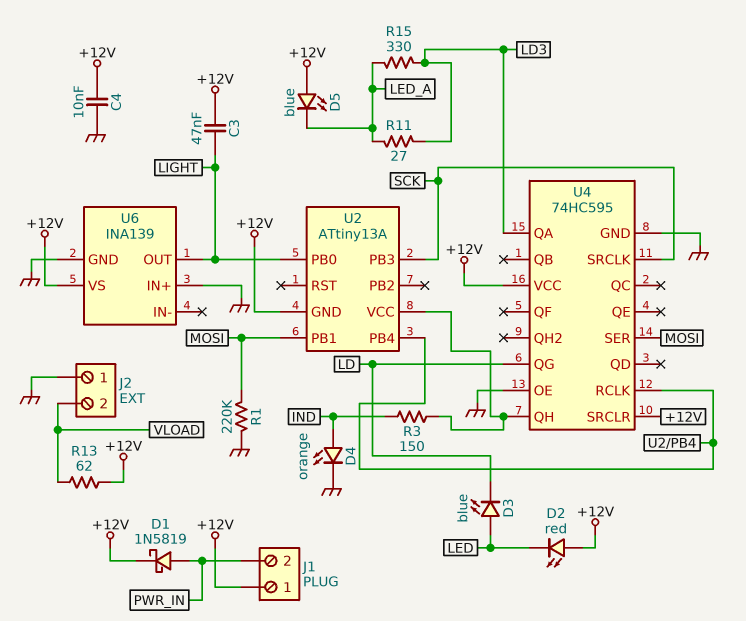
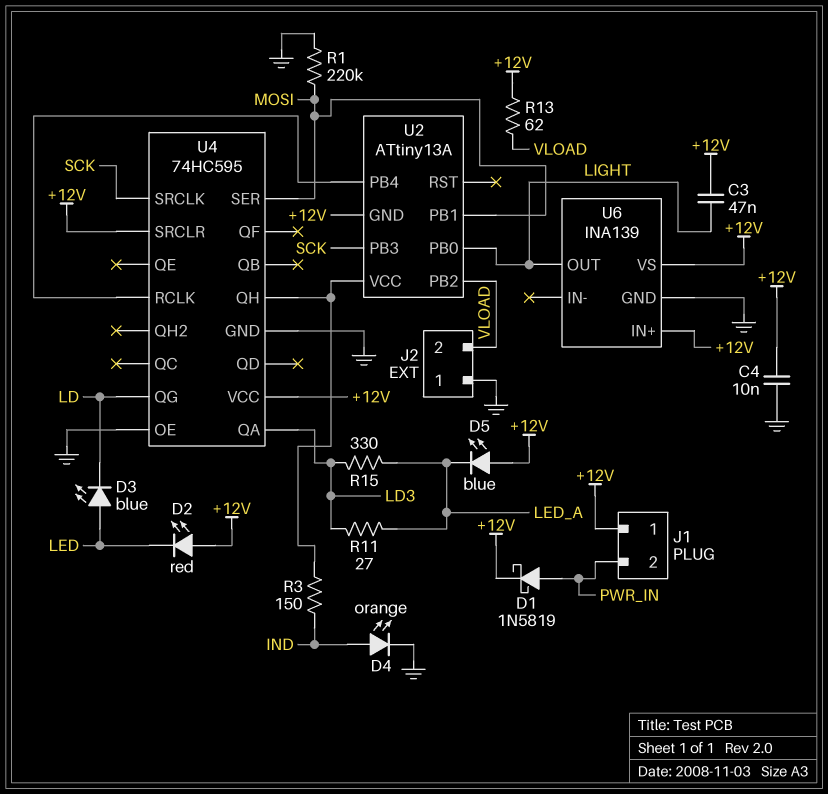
U2 pin PB2: none -> VLOAD
U6 pin IN+: GND -> +12V

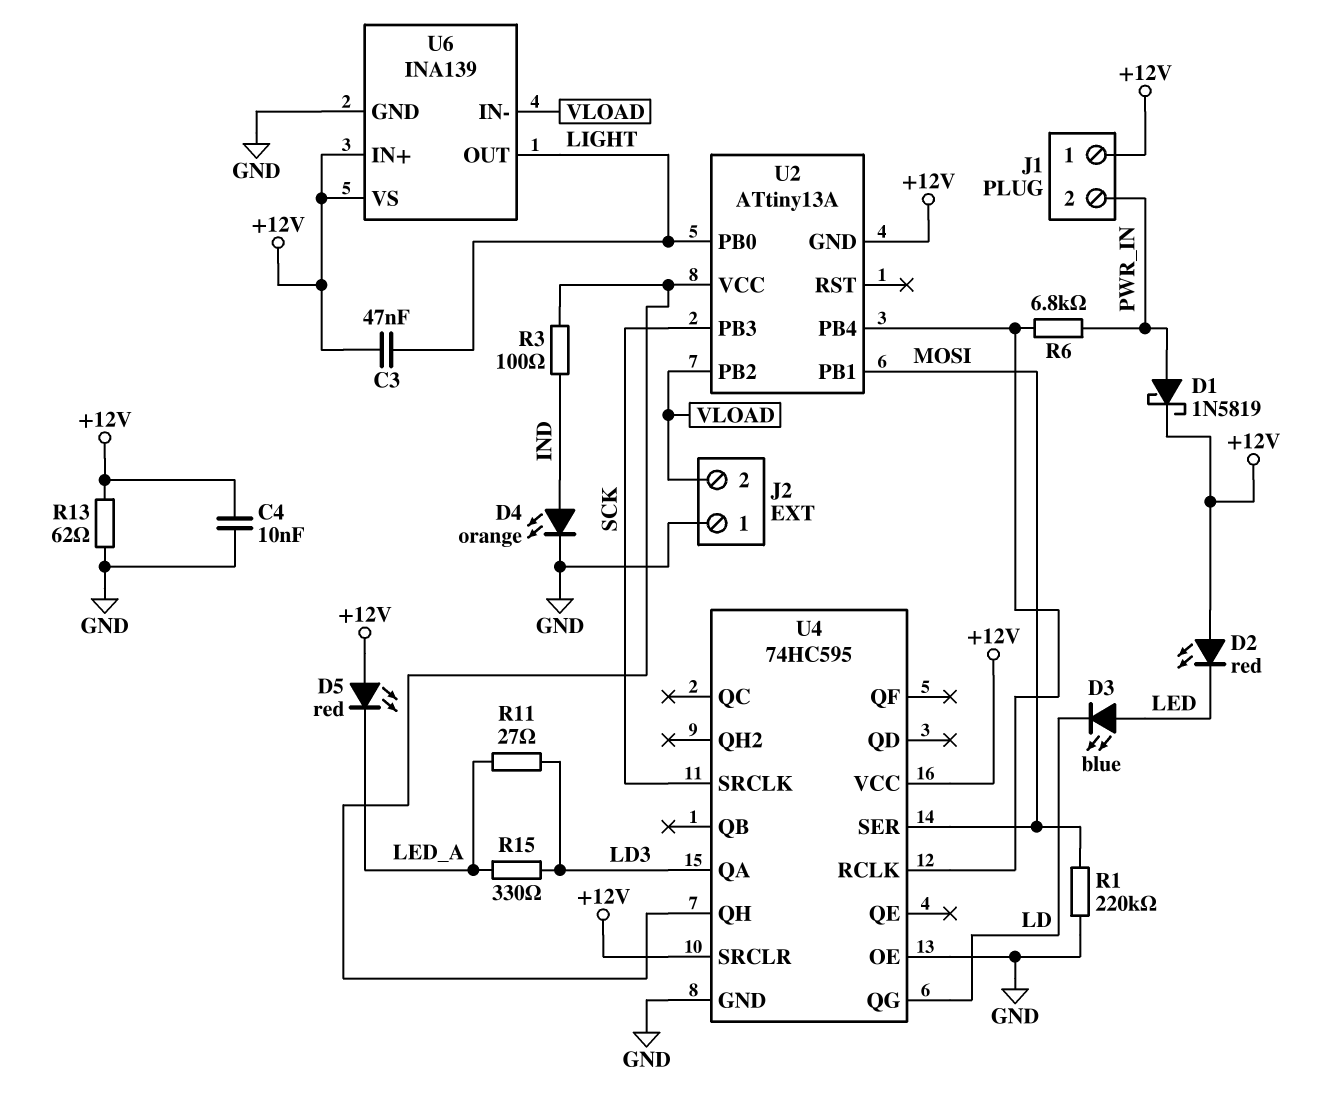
D5: LED blue (A +12V, K LED_A) -> LED red (A +12V, K LED_A)
R3: 150 (IND, U2/VCC) -> 100 (IND, U2/VCC)
R6: none -> 6.8k (PWR_IN, U2/PB4)
R13: 62 (+12V, VLOAD) -> 62 (+12V, GND)
U6 pin IN-: none -> VLOAD

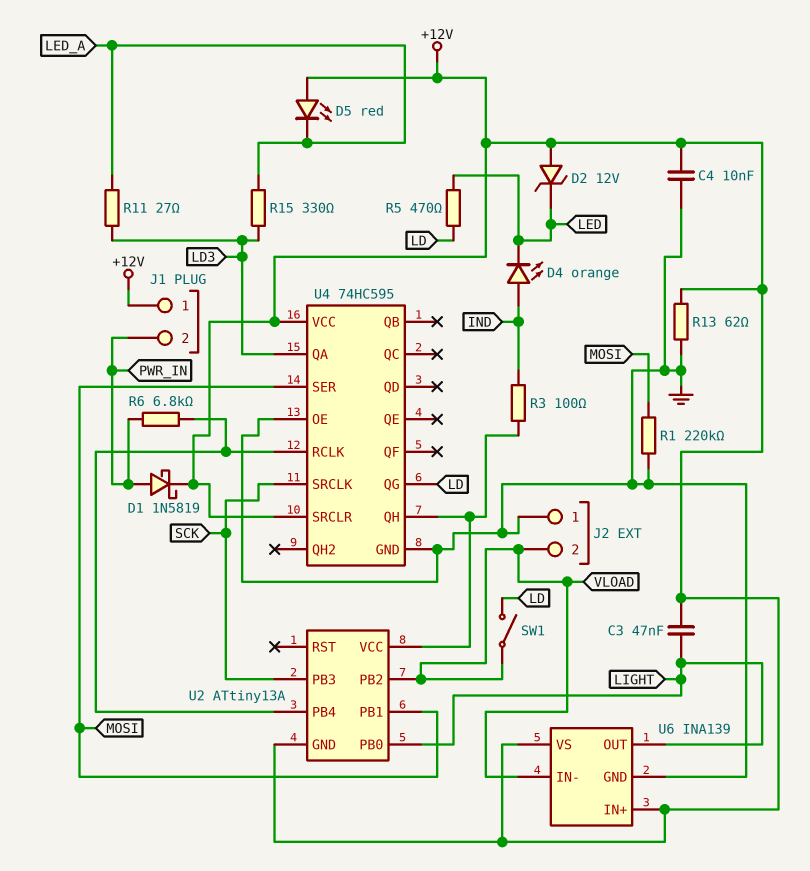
D2: LED red (A +12V, K LED) -> zener 12V (A +12V, K LED)
D3: LED blue (A LED, K LD) -> none
D4: LED orange (A IND, K GND) -> LED orange (A IND, K LED)
R5: none -> 470 (LD, LED)
SW1: none -> switch (LD, VLOAD)

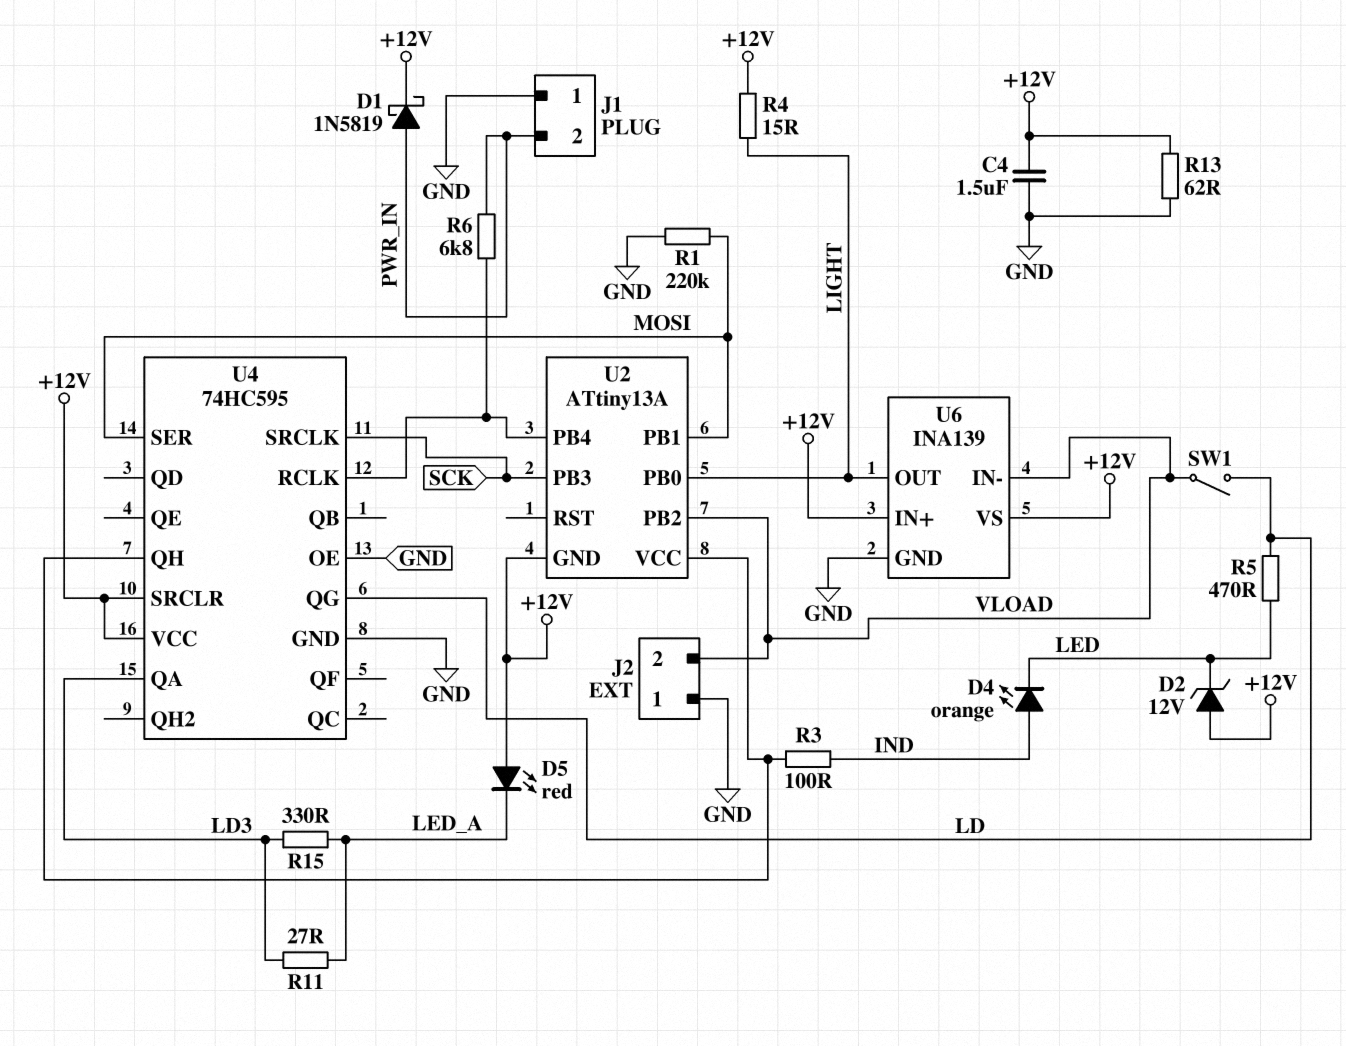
C3: 47nF (+12V, LIGHT) -> none
C4: 10nF (+12V, GND) -> 1.5uF (+12V, GND)
J1 pin 1: +12V -> GND
R4: none -> 15 (+12V, LIGHT)

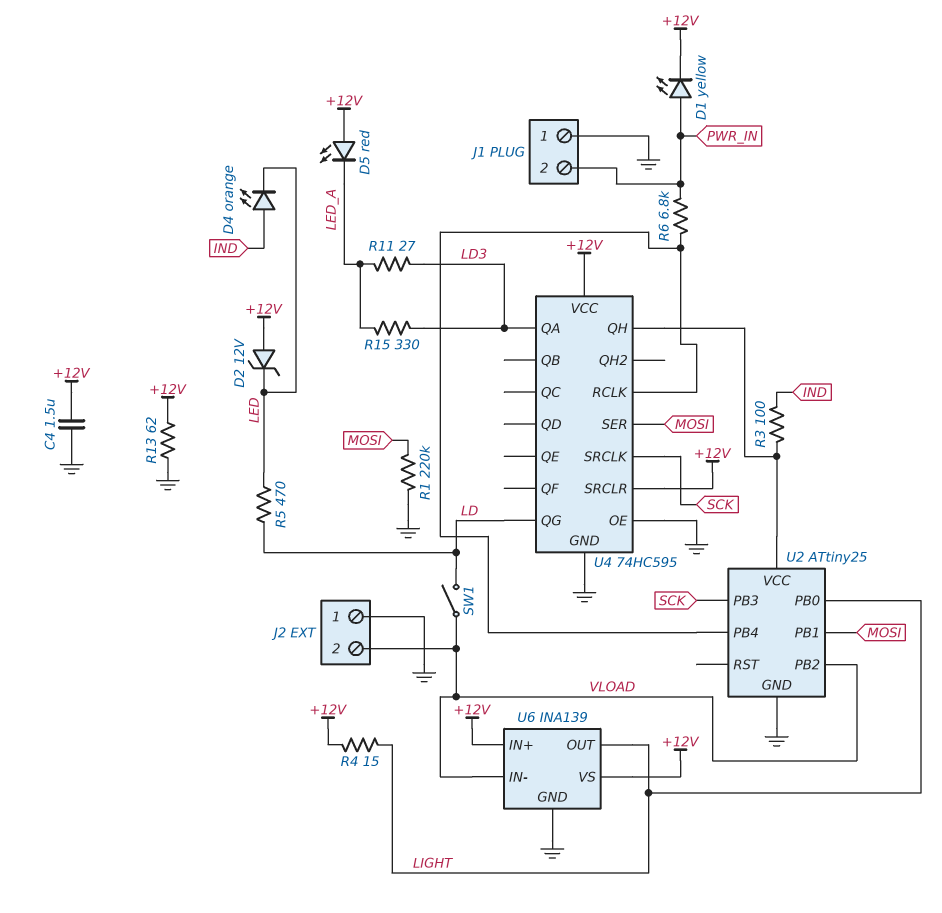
D1: schottky 1N5819 (A PWR_IN, K +12V) -> LED yellow (A PWR_IN, K +12V)
U2: ATtiny13A -> ATtiny25
U2 pin GND: +12V -> GND

